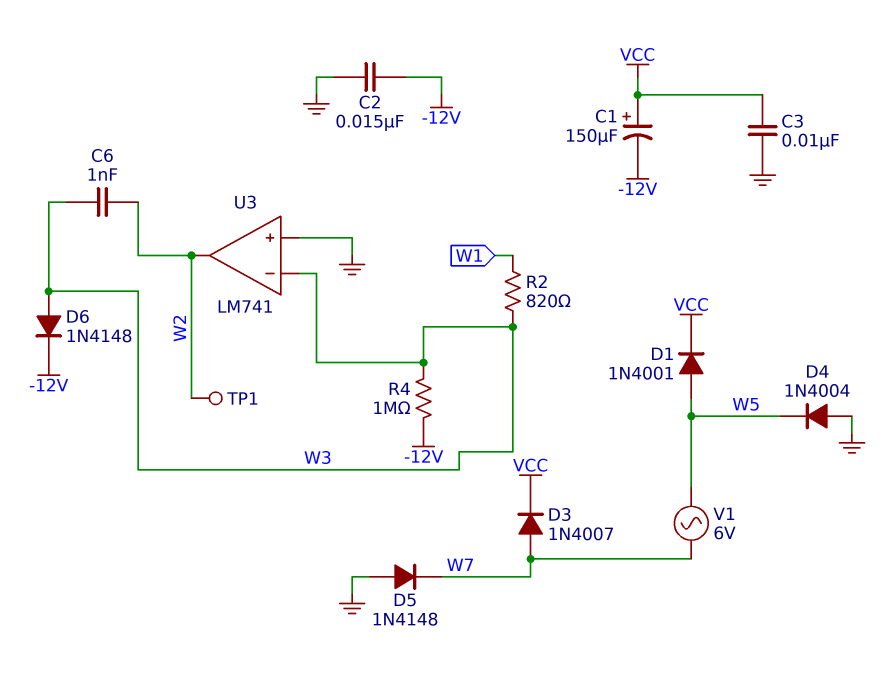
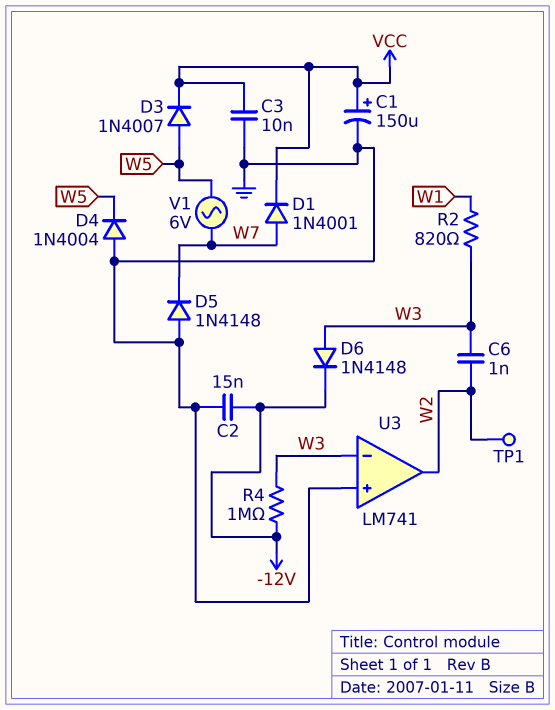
C1: 150uF (plus VCC, minus -12V) -> 150uF (plus VCC, minus GND)
D1: diode 1N4001 (A W5, K VCC) -> diode 1N4001 (A W7, K VCC)
D3: diode 1N4007 (A W7, K VCC) -> diode 1N4007 (A W5, K VCC)

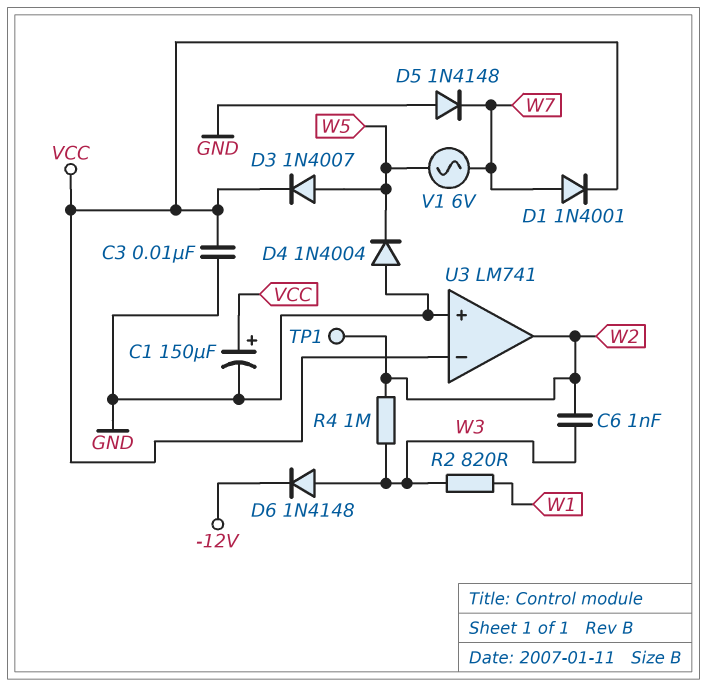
C2: 15nF (-12V, GND) -> none
R4: 1M (-12V, W3) -> 1M (W2, W3)
U3 pin in-: W3 -> VCC

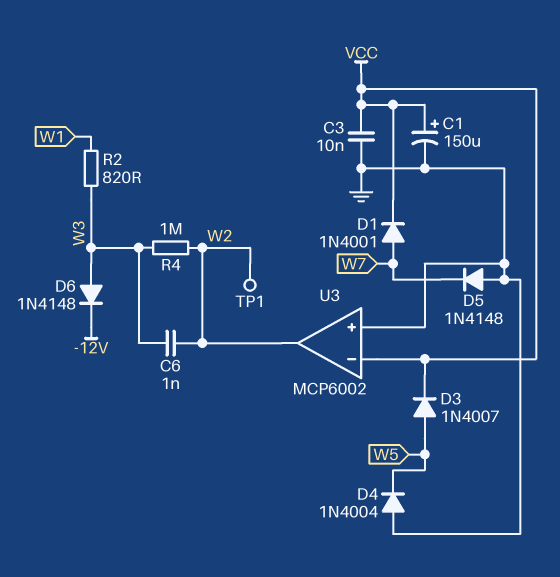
U3: LM741 -> MCP6002
V1: AC 6V (W5, W7) -> none

